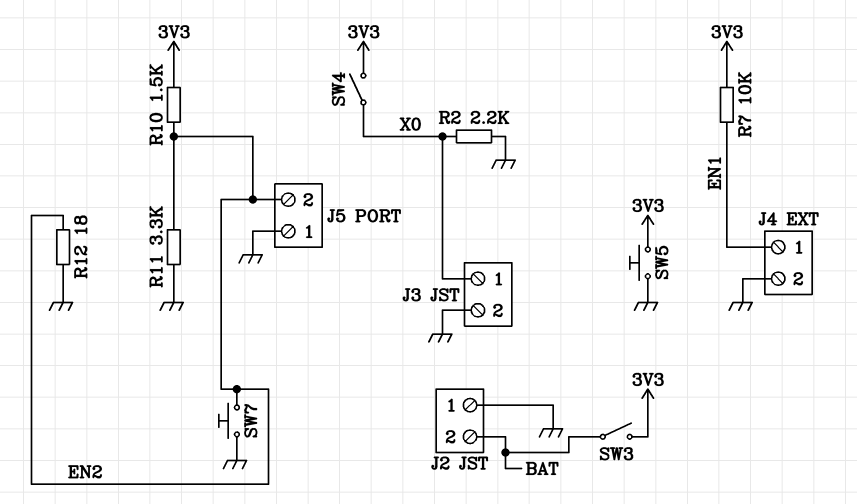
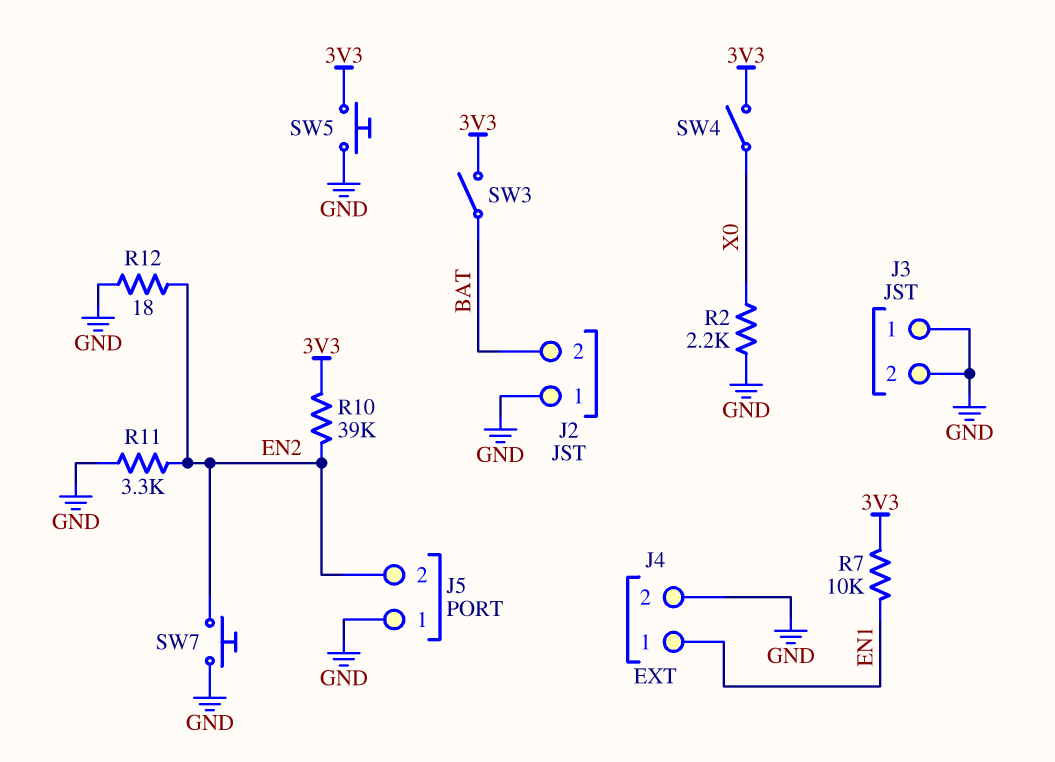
J3 pin 1: X0 -> GND
R10: 1.5k (3V3, EN2) -> 39k (3V3, EN2)

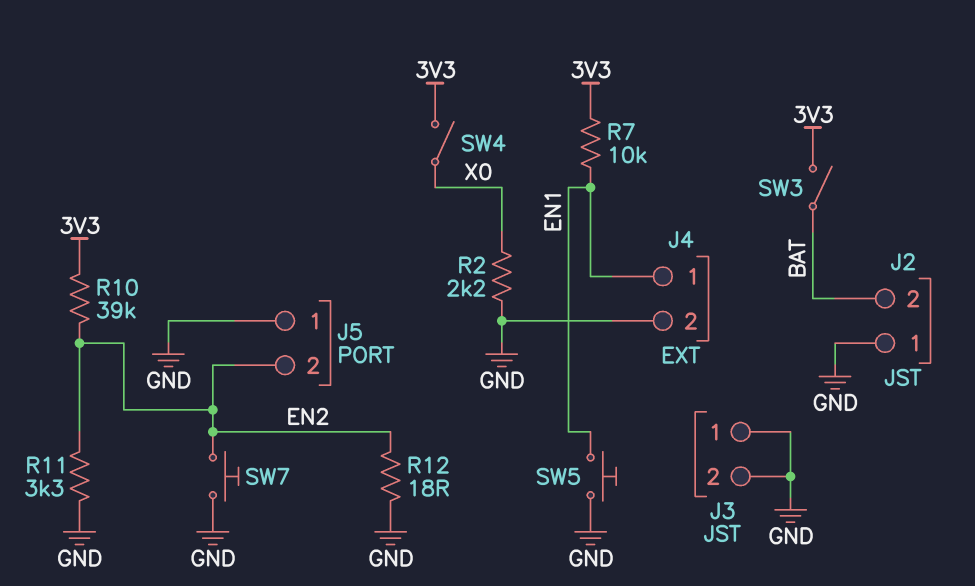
SW5: button (3V3, GND) -> button (EN1, GND)

